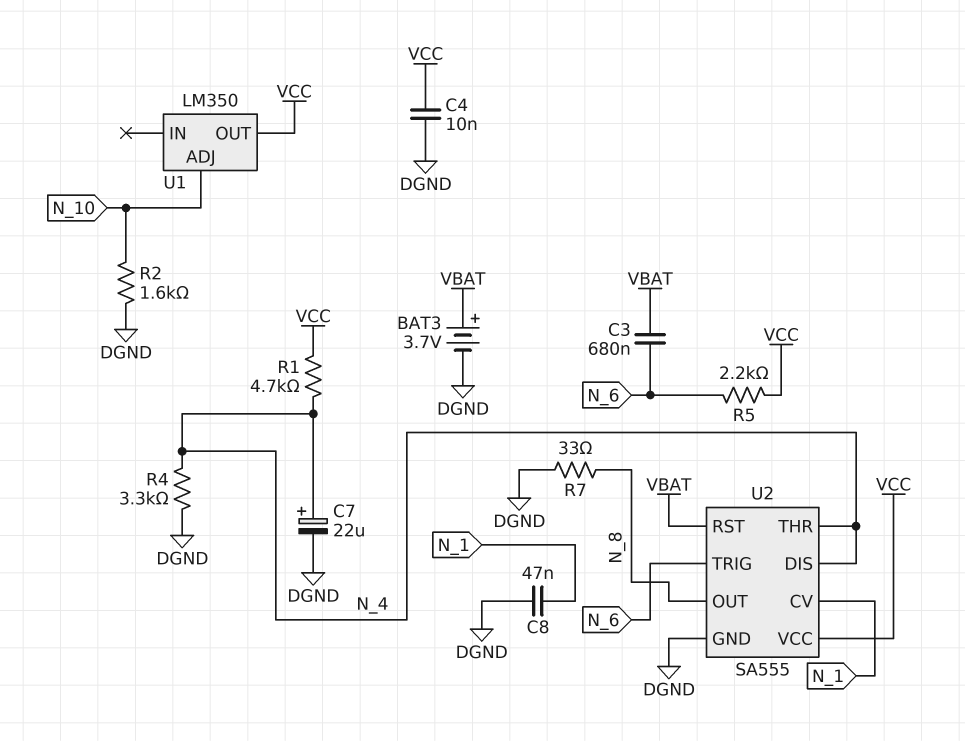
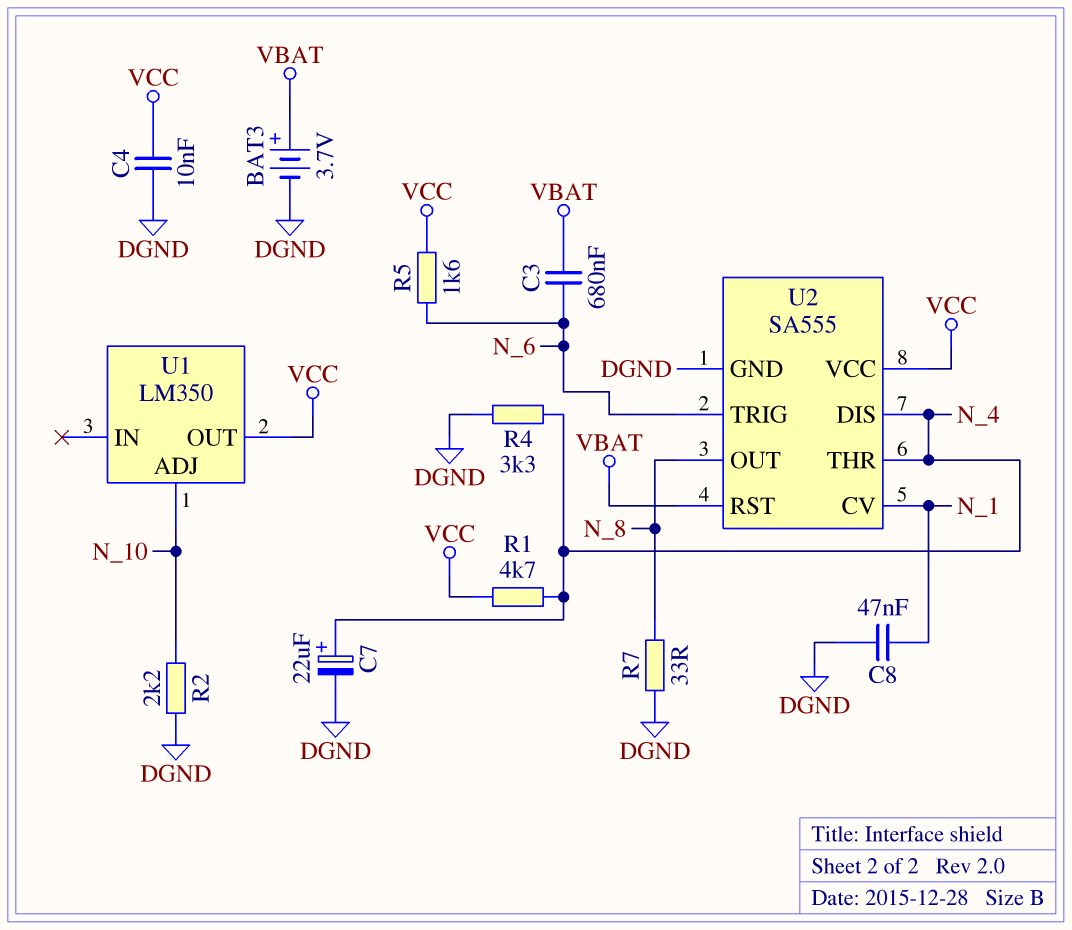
R2: 1.6k (DGND, N_10) -> 2.2k (DGND, N_10)
R5: 2.2k (N_6, VCC) -> 1.6k (N_6, VCC)

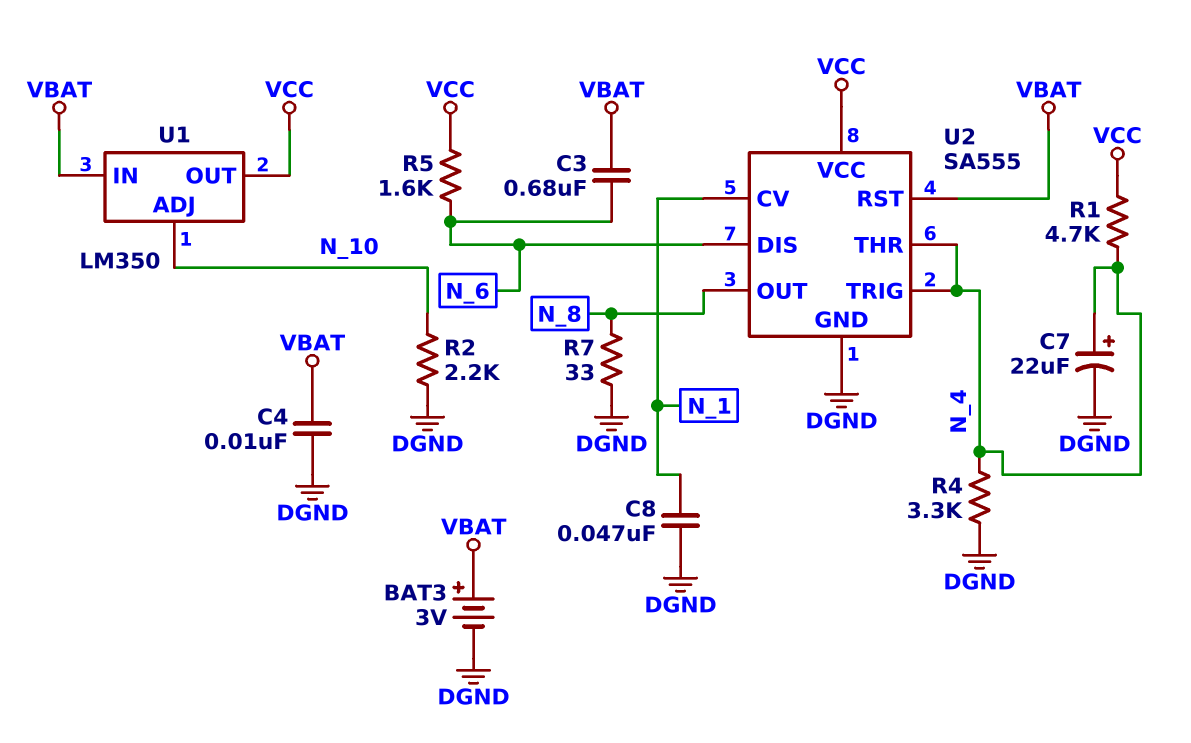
BAT3: 3.7V (plus VBAT, minus DGND) -> 3V (plus VBAT, minus DGND)
C4: 10nF (DGND, VCC) -> 10nF (DGND, VBAT)
U1 pin IN: none -> VBAT
U2 pin DIS: N_4 -> N_6
U2 pin TRIG: N_6 -> N_4

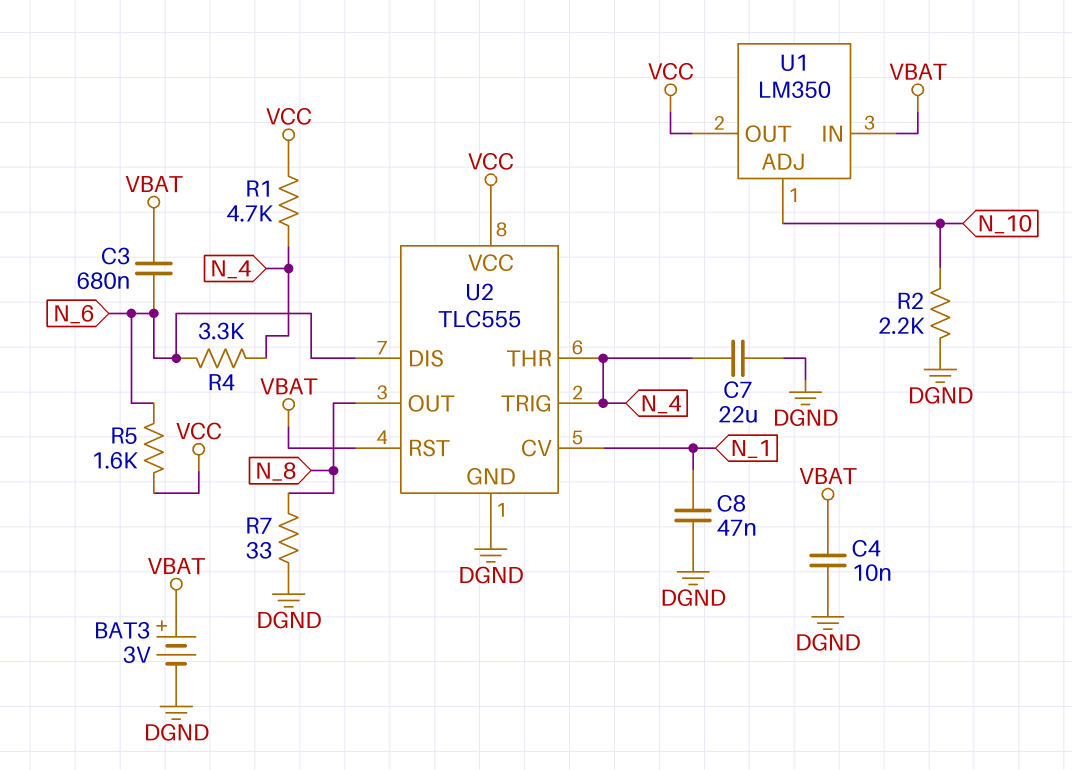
C7: 22uF (plus N_4, minus DGND) -> 22uF (DGND, N_4)
R4: 3.3k (DGND, N_4) -> 3.3k (N_4, N_6)
U2: SA555 -> TLC555

